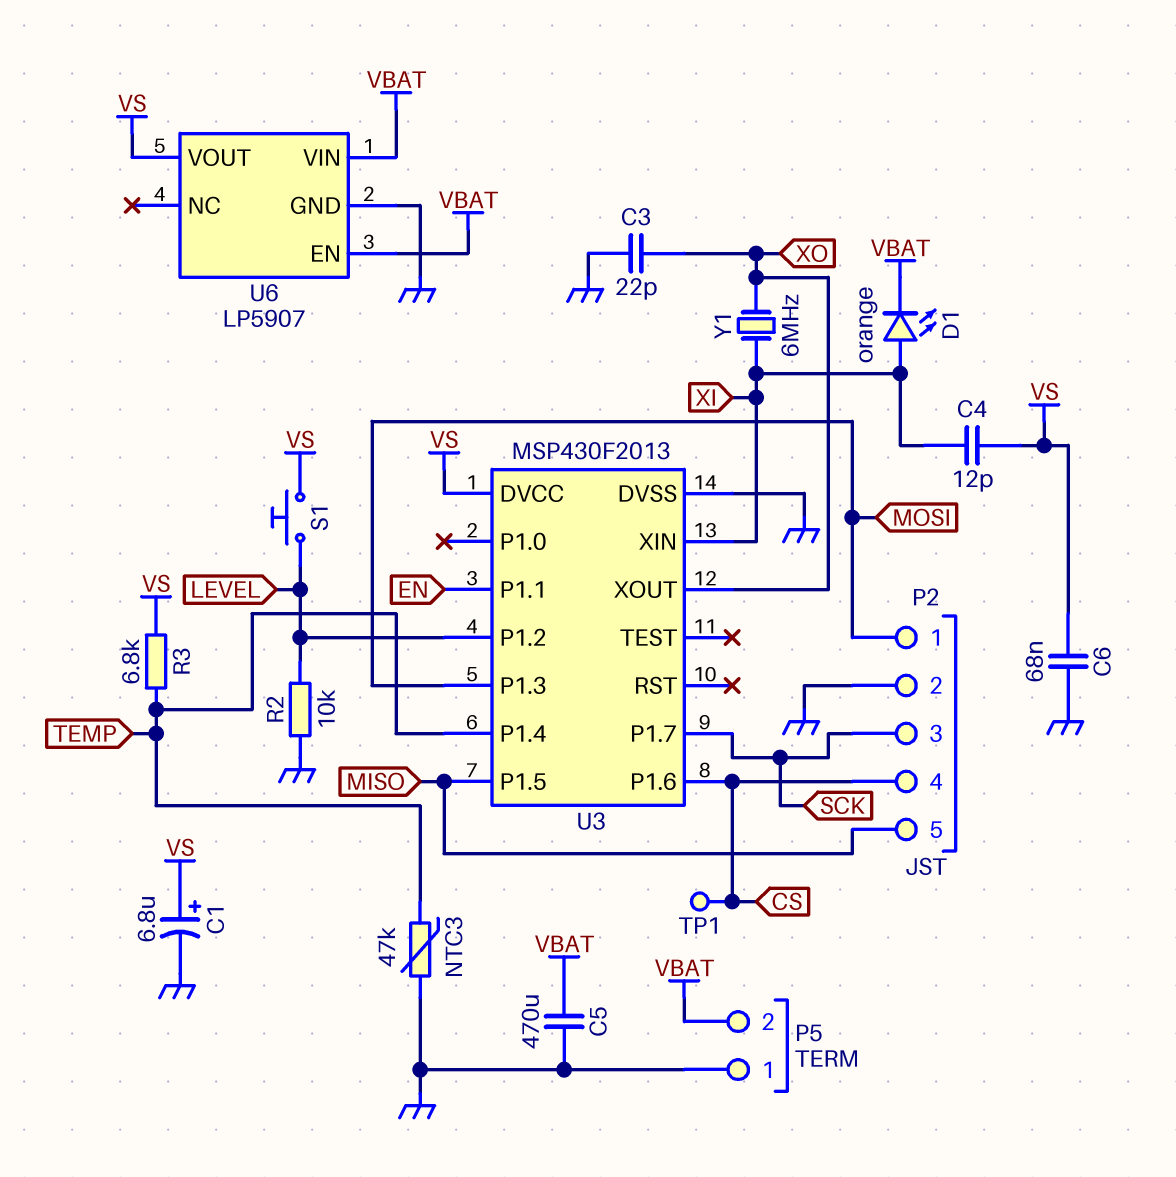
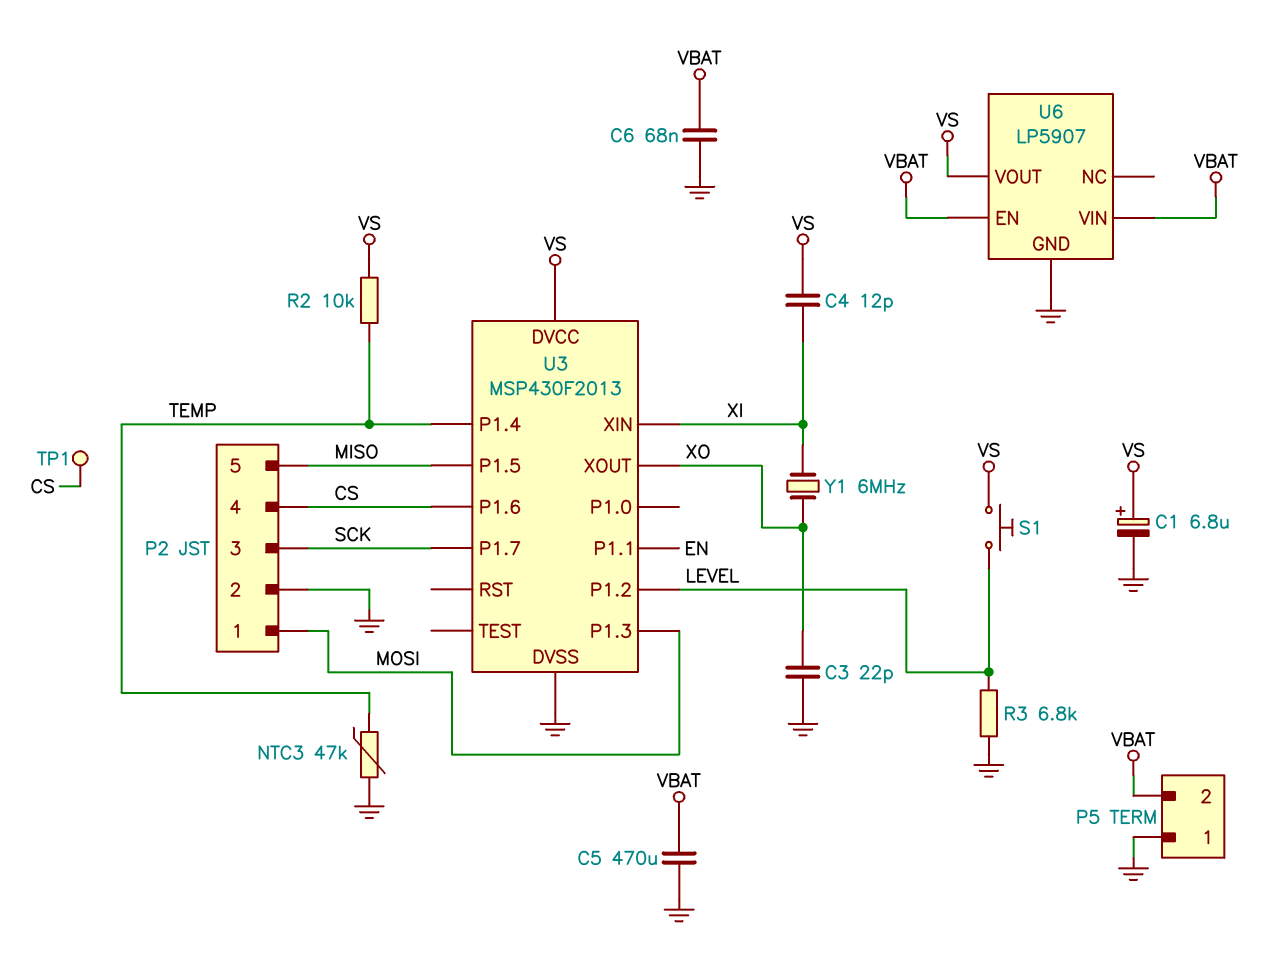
C6: 68nF (GND, VS) -> 68nF (GND, VBAT)
D1: LED orange (A XI, K VBAT) -> none
R2: 10k (GND, LEVEL) -> 10k (TEMP, VS)
R3: 6.8k (TEMP, VS) -> 6.8k (GND, LEVEL)

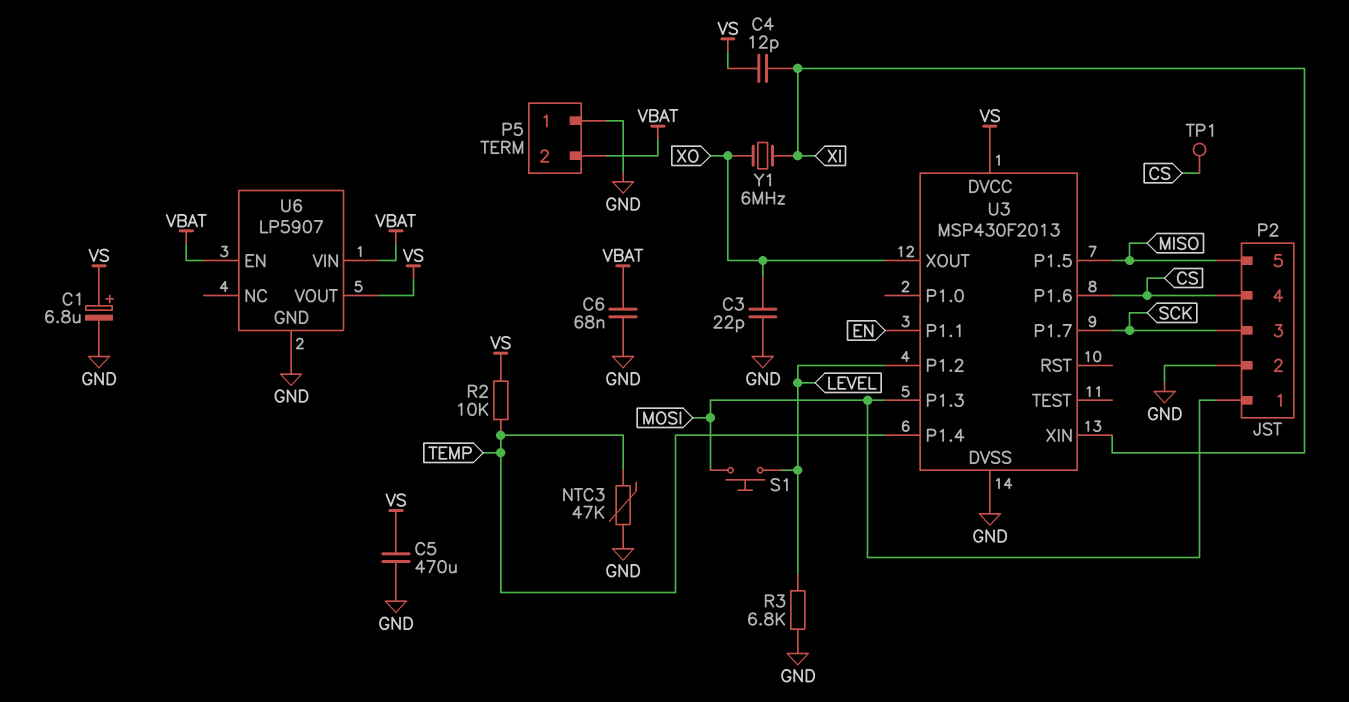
C5: 470uF (GND, VBAT) -> 470uF (GND, VS)
S1: button (LEVEL, VS) -> button (LEVEL, MOSI)

